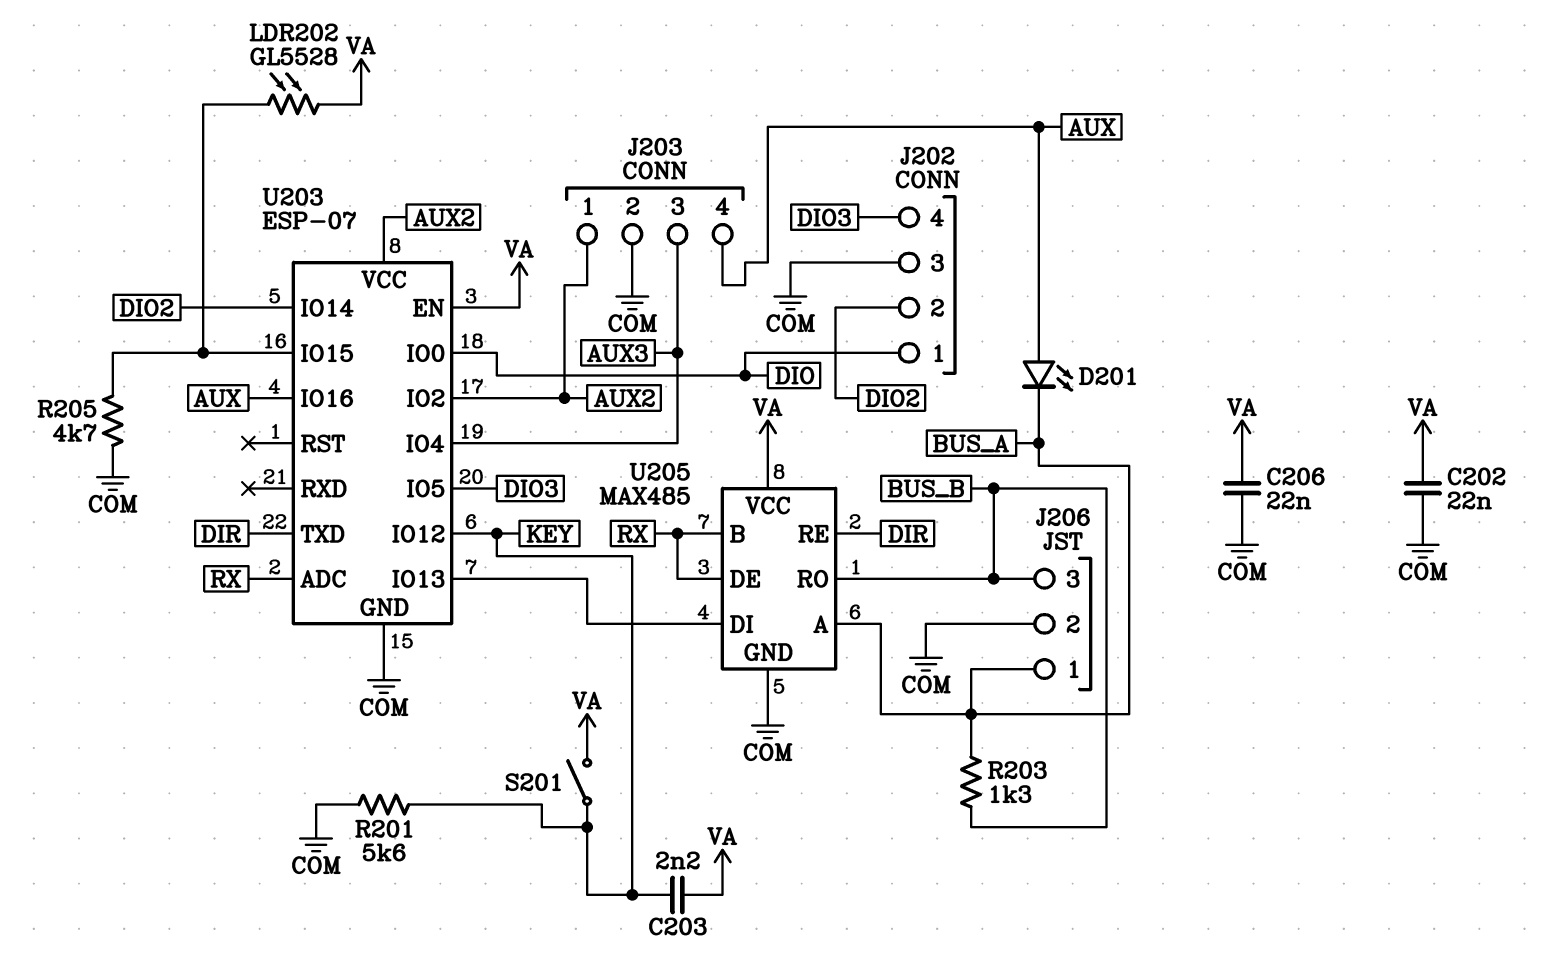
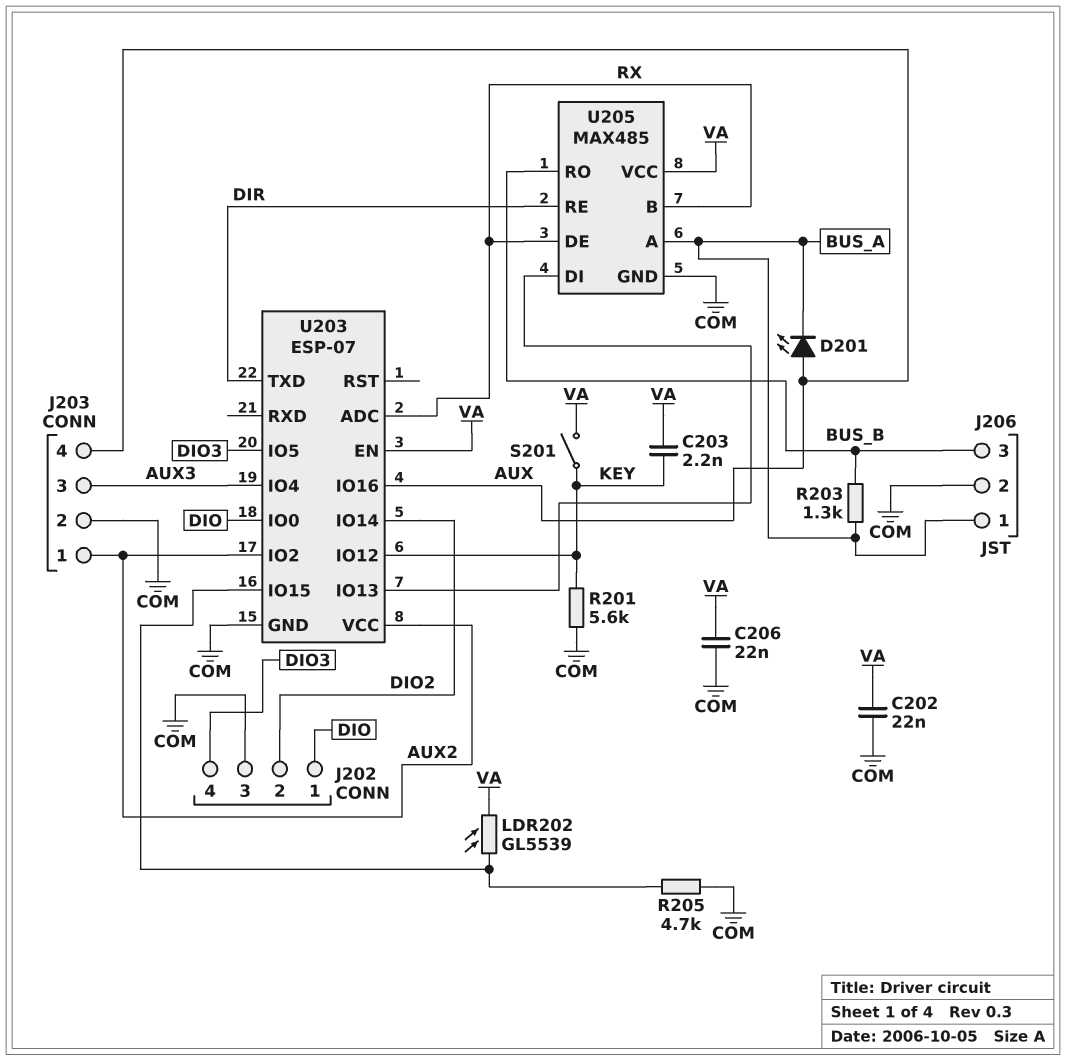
LDR202: GL5528 (U203/IO15, VA) -> GL5539 (U203/IO15, VA)

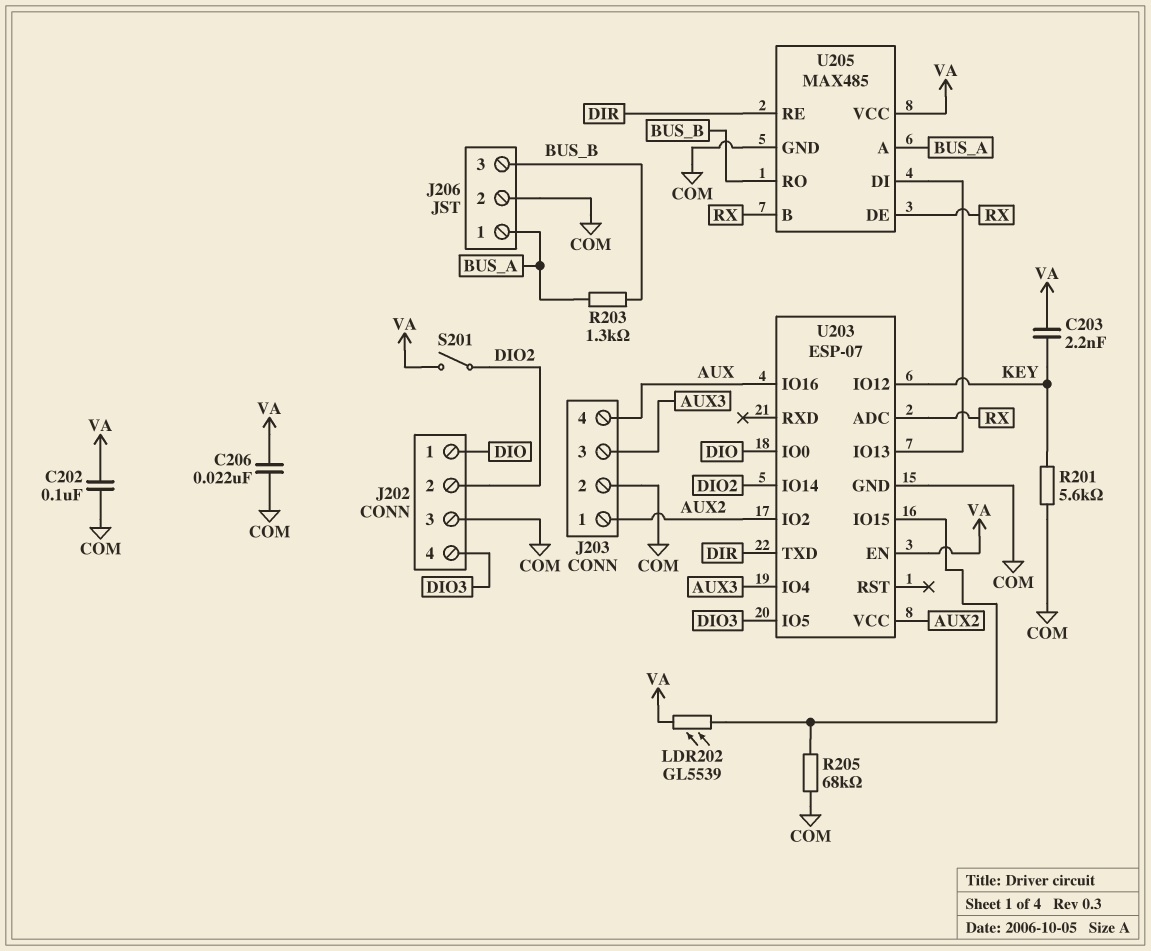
C202: 22nF (COM, VA) -> 100nF (COM, VA)
D201: LED (A AUX, K BUS_A) -> none
R205: 4.7k (COM, U203/IO15) -> 68k (COM, U203/IO15)
S201: switch (KEY, VA) -> switch (DIO2, VA)

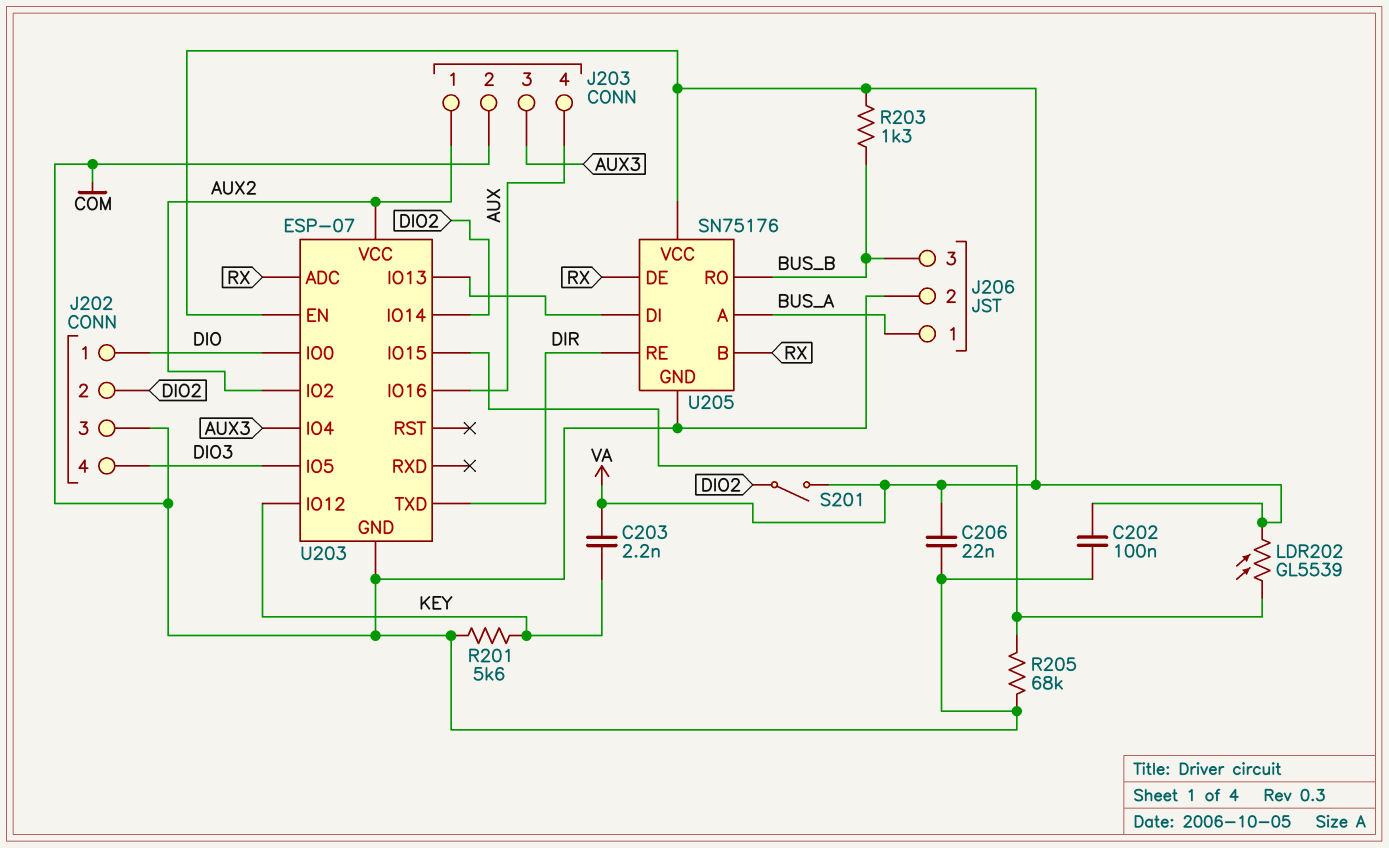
R203: 1.3k (BUS_A, BUS_B) -> 1.3k (BUS_B, VA)
U205: MAX485 -> SN75176

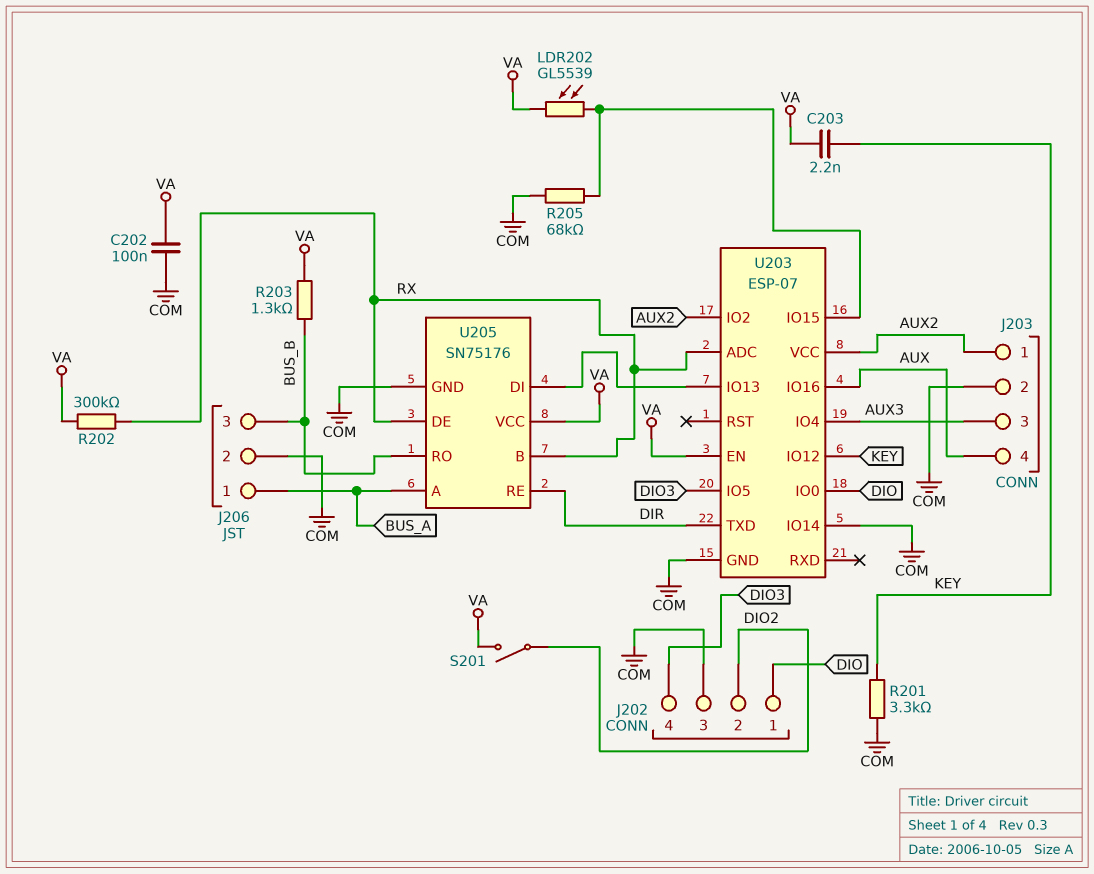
C206: 22nF (COM, VA) -> none
R201: 5.6k (COM, KEY) -> 3.3k (COM, KEY)
R202: none -> 300k (RX, VA)
U203 pin IO14: DIO2 -> COM

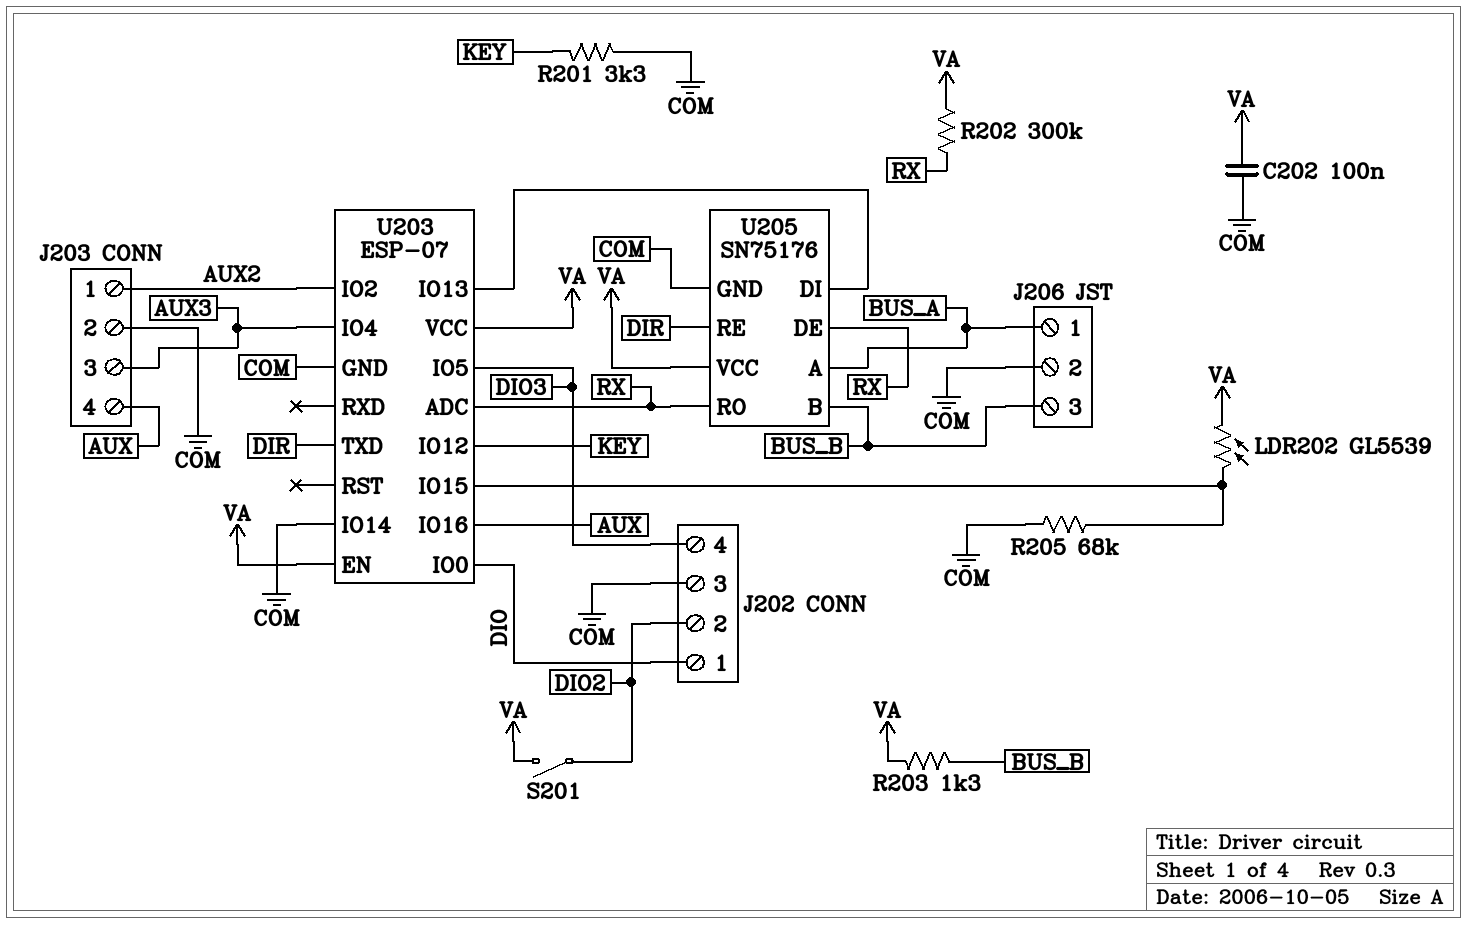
C203: 2.2nF (KEY, VA) -> none
U203 pin VCC: AUX2 -> VA
U205 pin B: RX -> BUS_B
U205 pin RO: BUS_B -> RX

